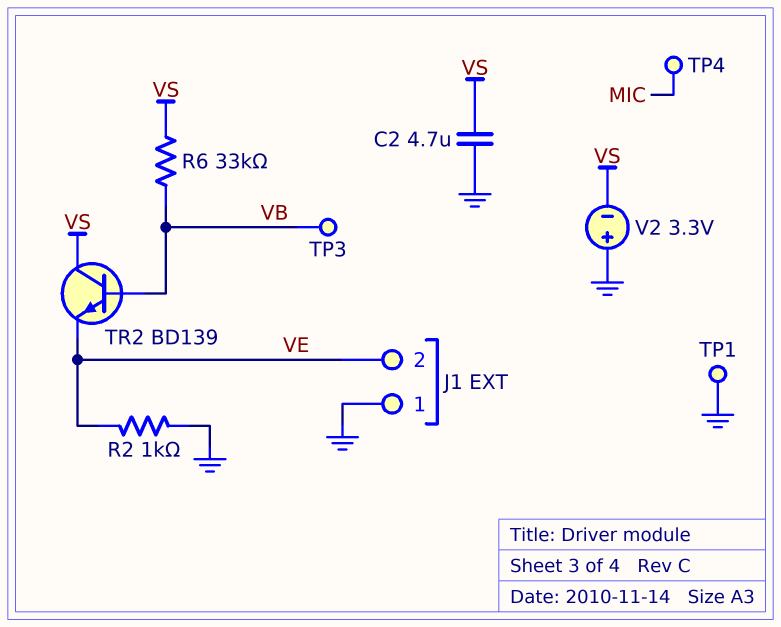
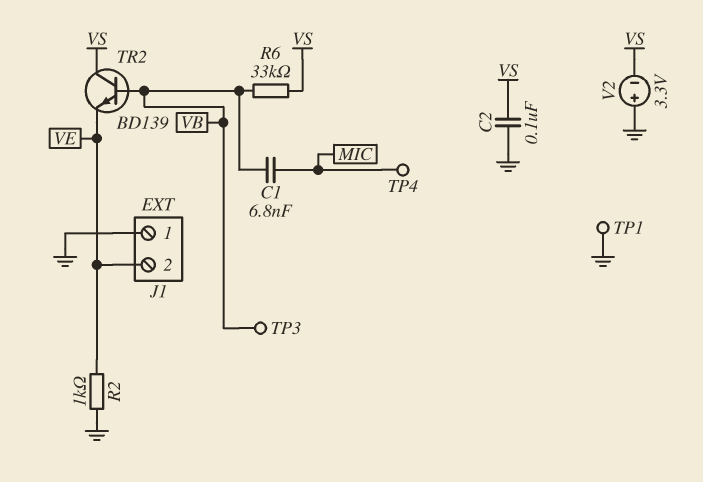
C1: none -> 6.8nF (MIC, VB)
C2: 4.7uF (GND, VS) -> 100nF (GND, VS)

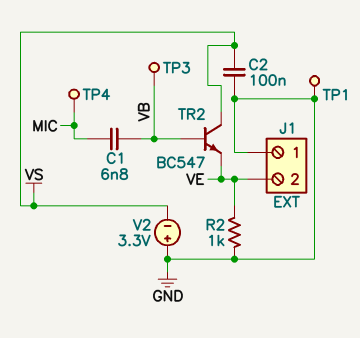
R6: 33k (VB, VS) -> none
TR2: NPN BD139 (B VB, C VS, E VE) -> NPN BC547 (B VB, C VS, E VE)

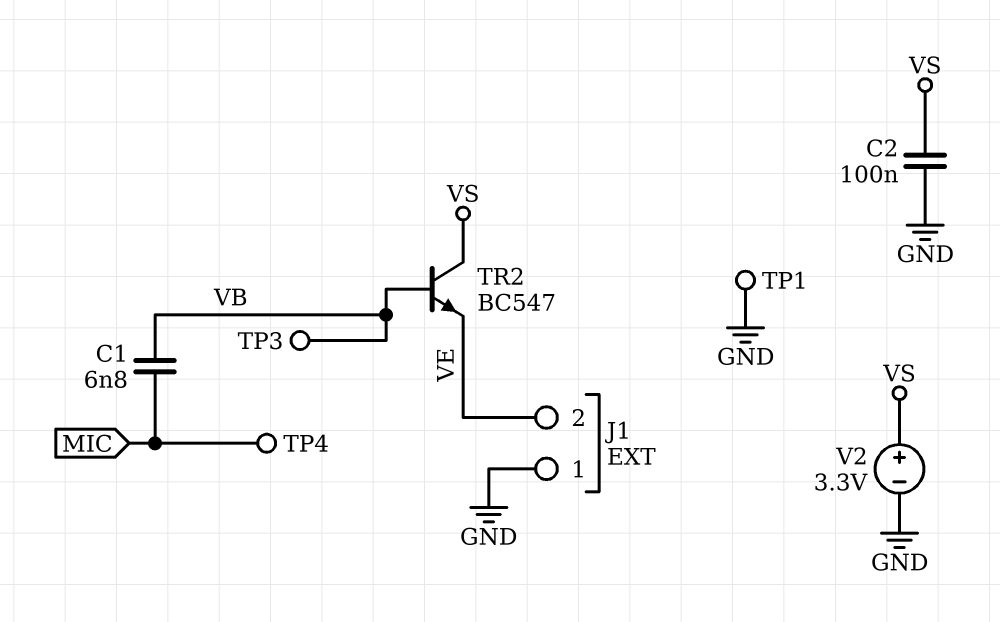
R2: 1k (GND, VE) -> none
V2: 3.3V (plus GND, minus VS) -> 3.3V (plus VS, minus GND)

